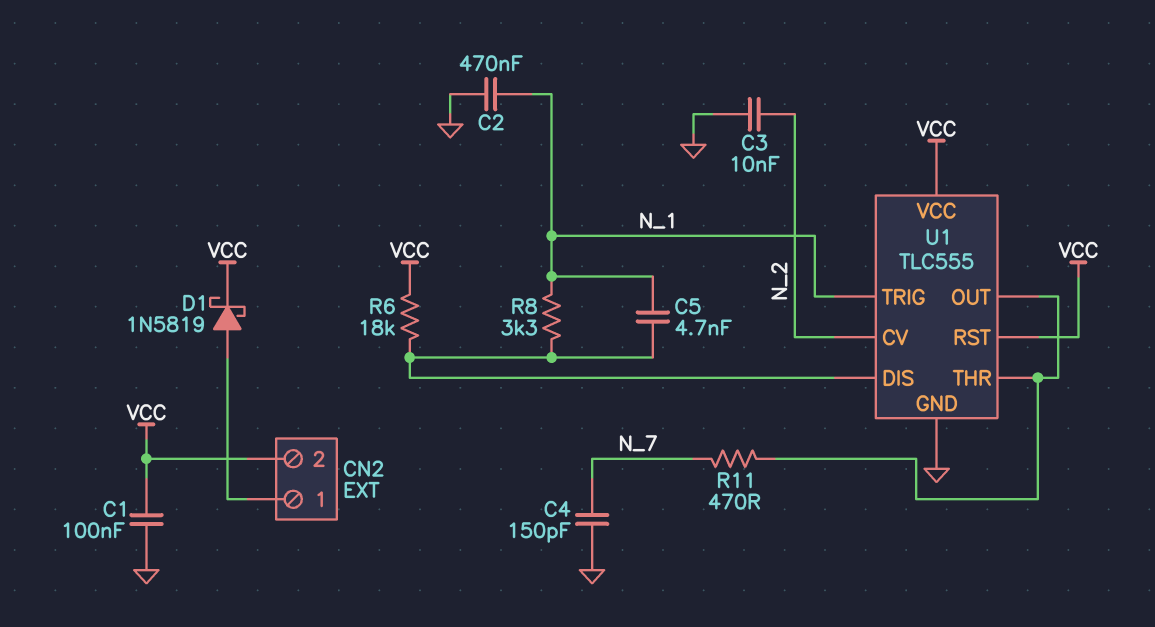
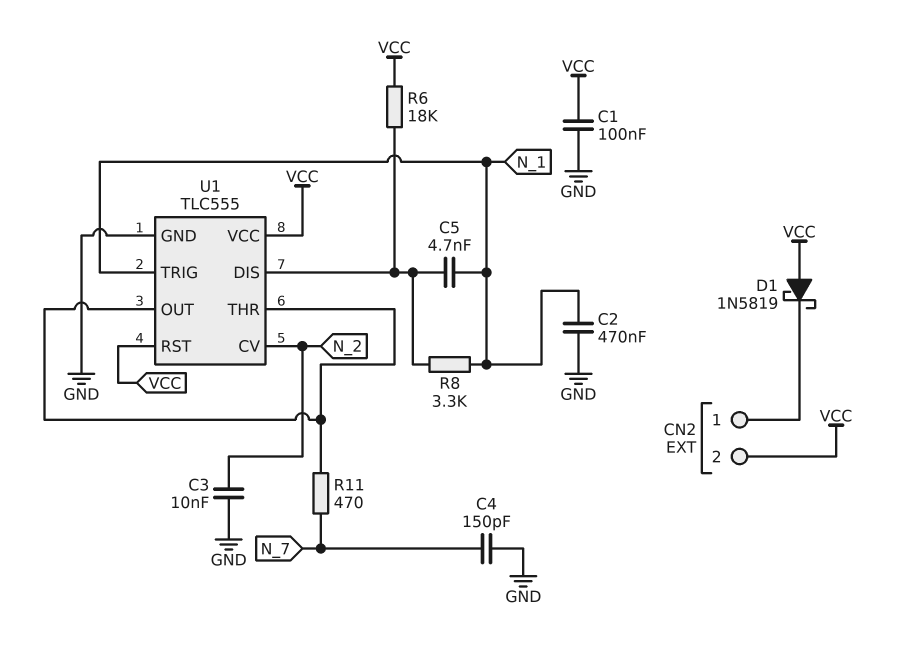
D1: schottky 1N5819 (A CN2/1, K VCC) -> schottky 1N5819 (A VCC, K CN2/1)

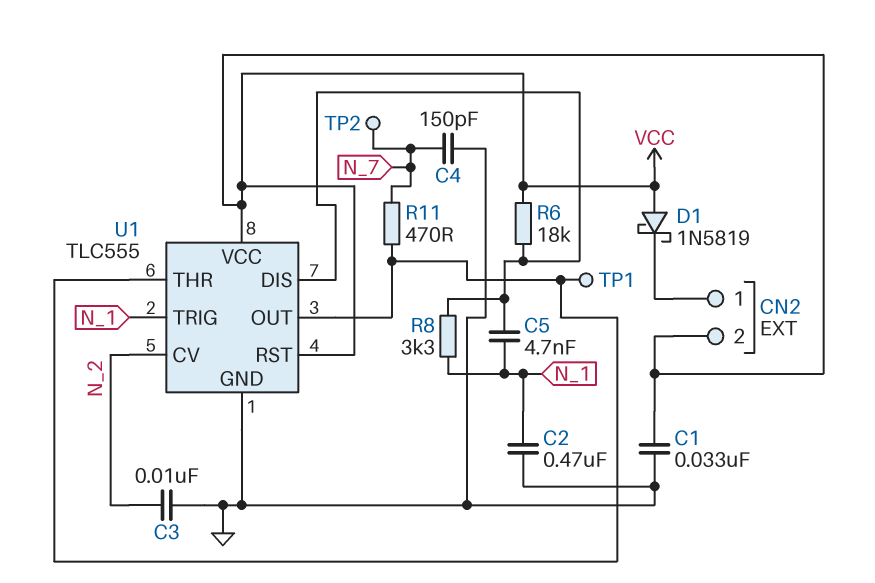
C1: 100nF (GND, VCC) -> 33nF (GND, VCC)
TP1: none -> test point (U1/OUT)
TP2: none -> test point (N_7)

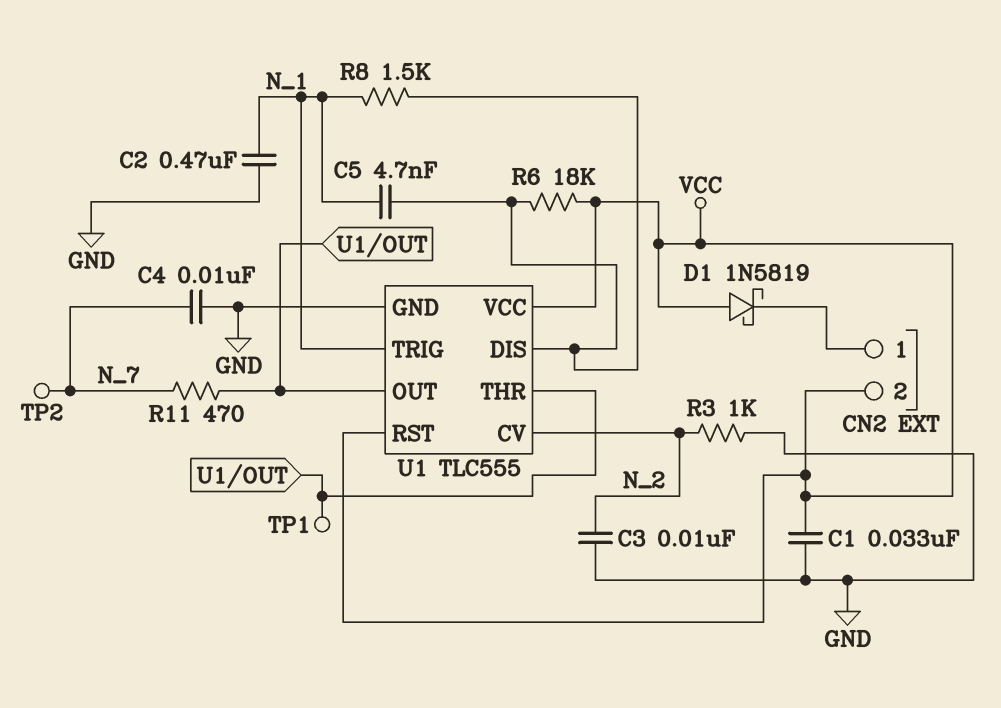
C4: 150pF (GND, N_7) -> 10nF (GND, N_7)
R3: none -> 1k (GND, N_2)
R8: 3.3k (N_1, U1/DIS) -> 1.5k (N_1, U1/DIS)

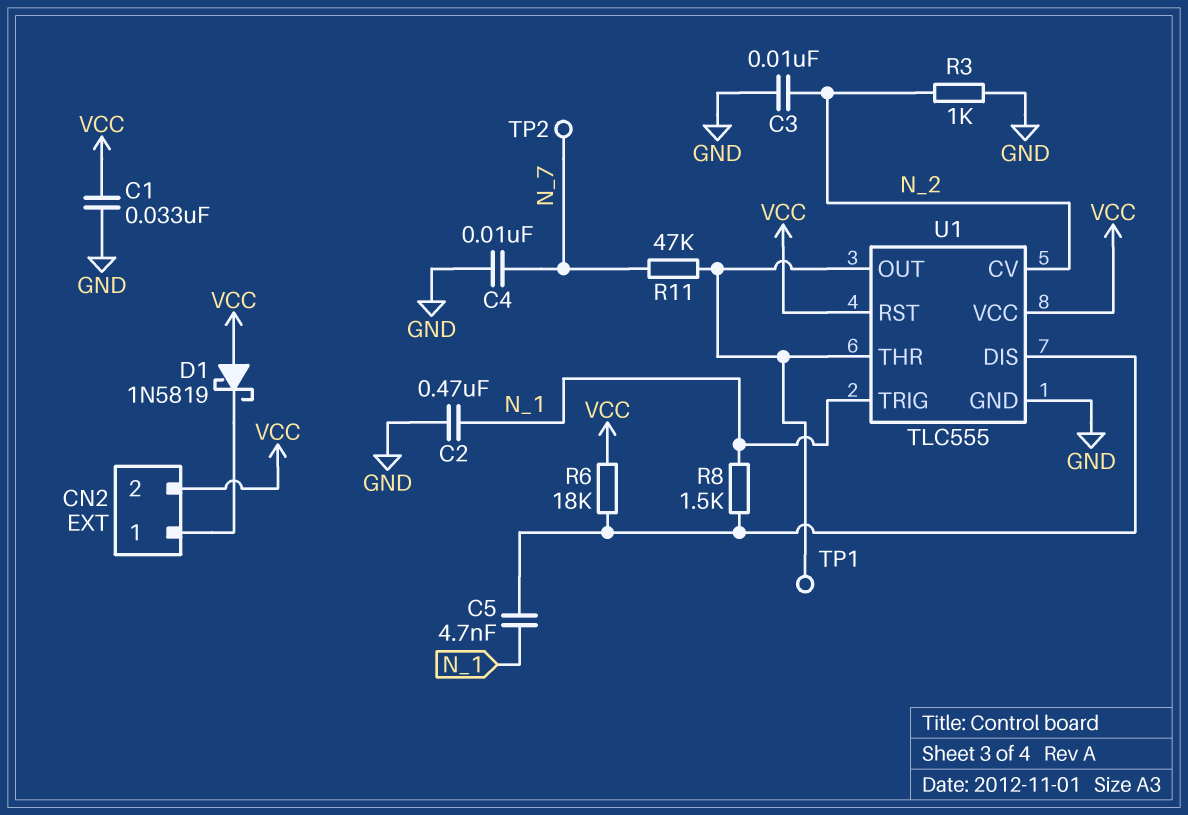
R11: 470 (N_7, U1/OUT) -> 47k (N_7, U1/OUT)

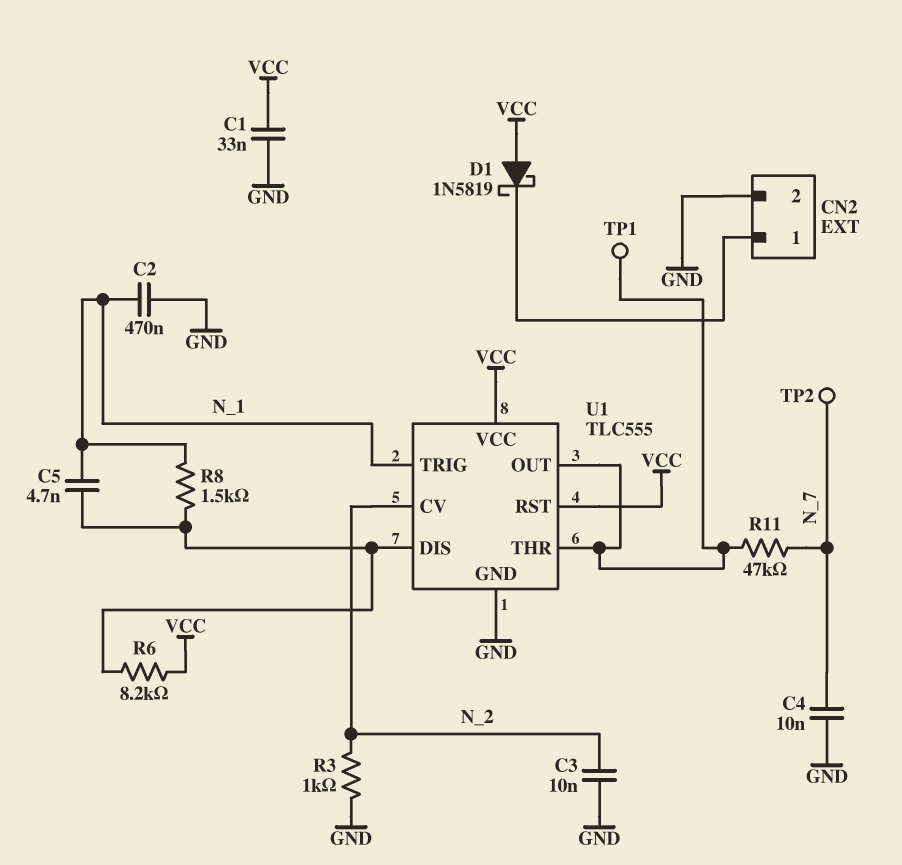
CN2 pin 2: VCC -> GND
R6: 18k (U1/DIS, VCC) -> 8.2k (U1/DIS, VCC)

